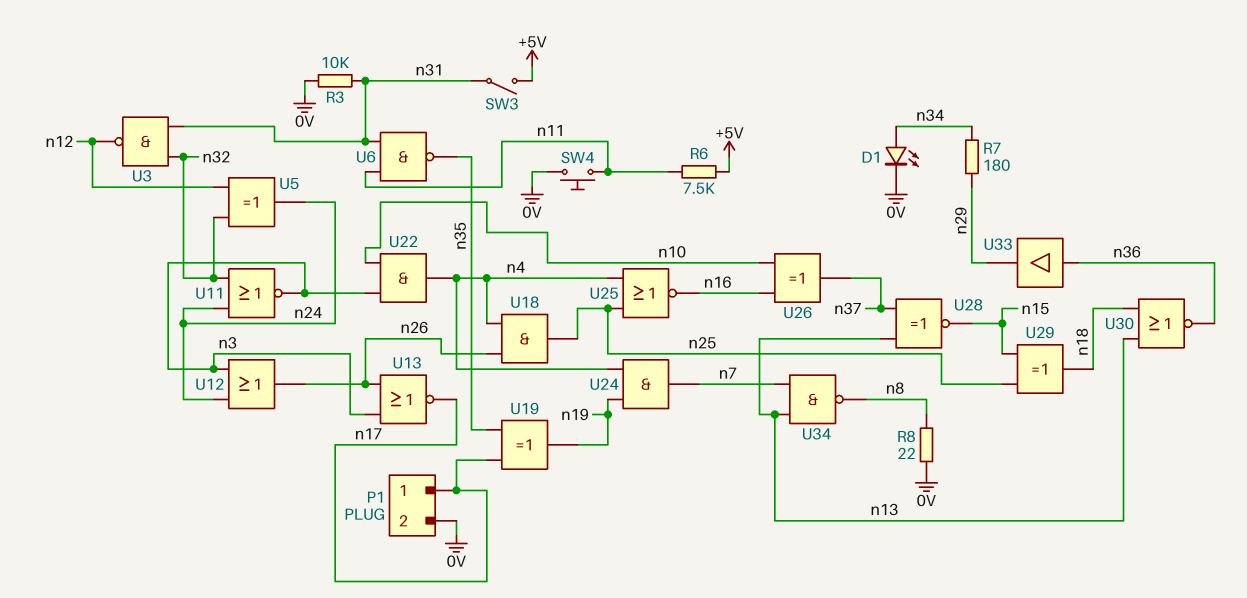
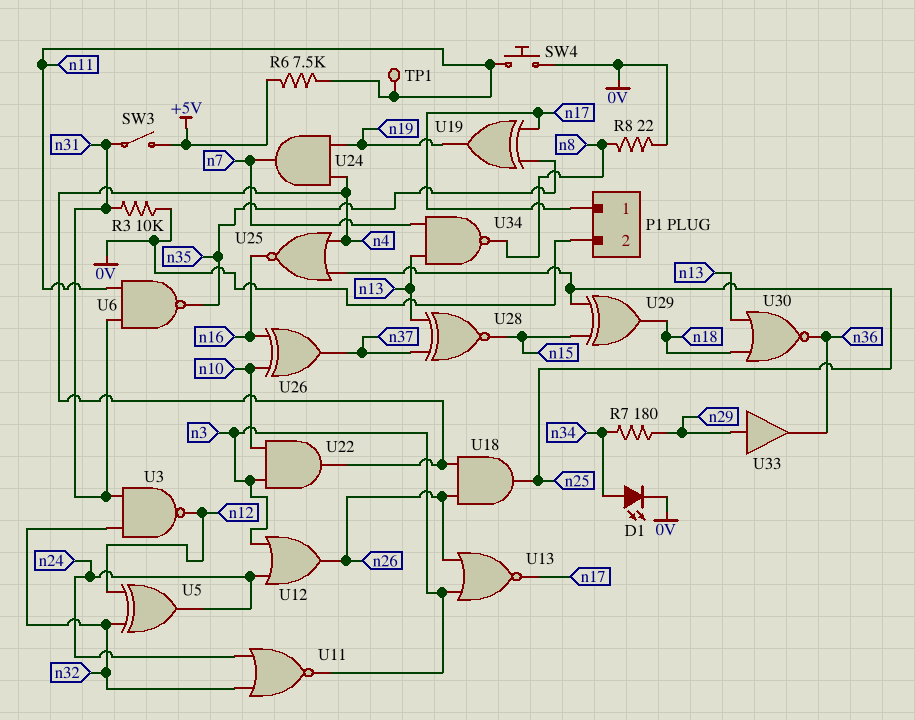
TP1: none -> test point (n11)
U33: buffer (in n36, out n29) -> buffer (in n29, out n36)

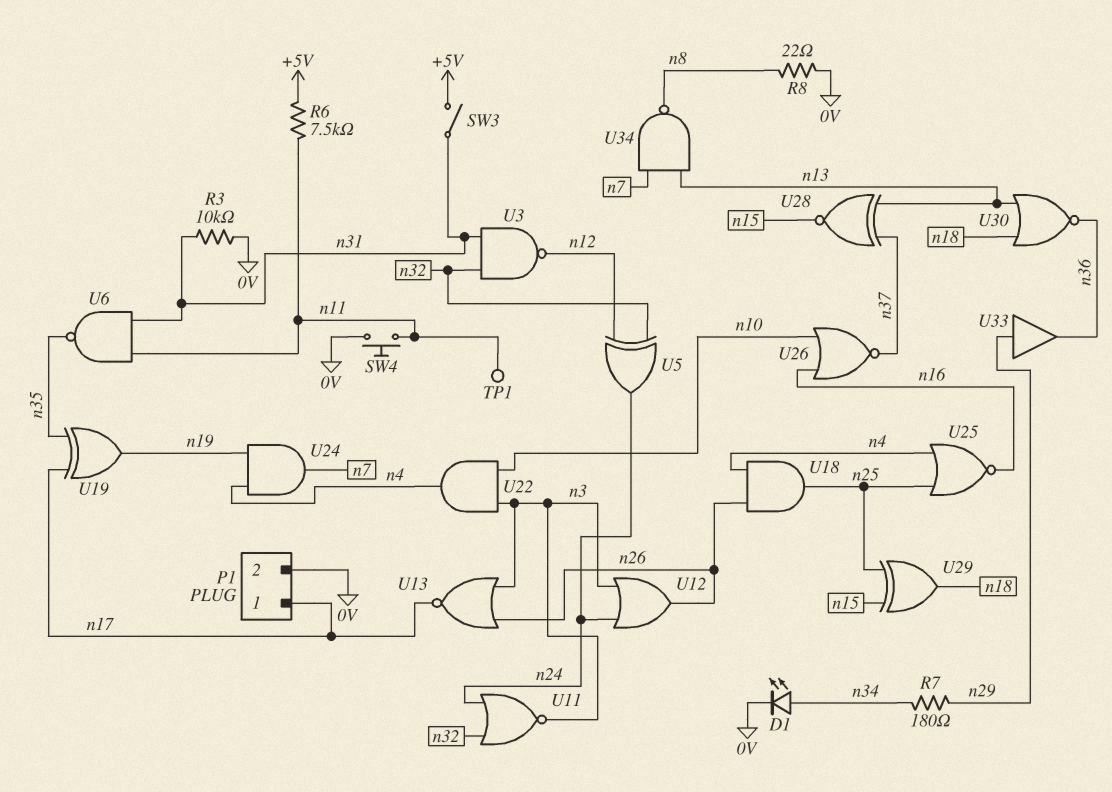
U26: XOR (in n10, in n16, out n37) -> NOR (in n10, in n16, out n37)

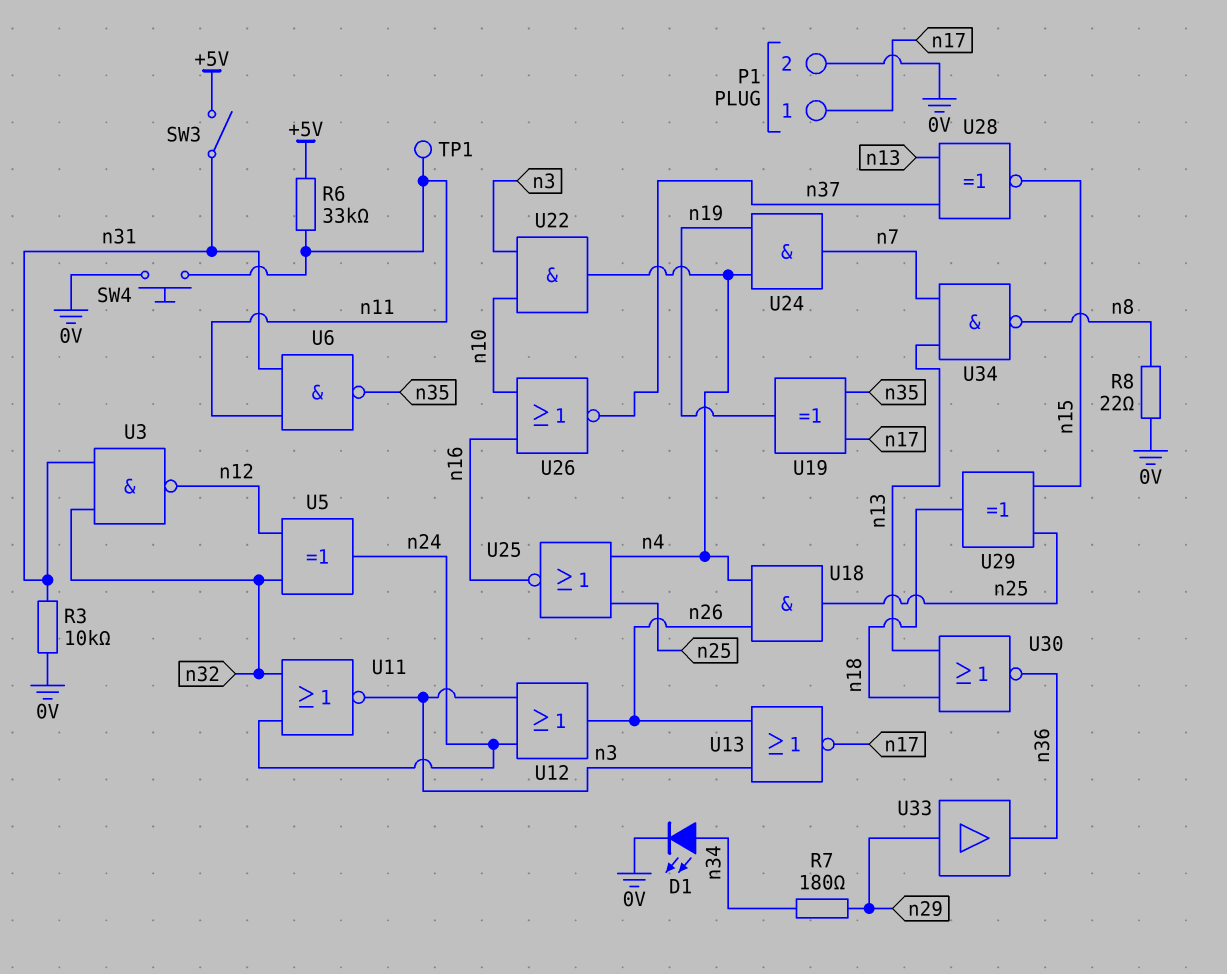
R6: 7.5k (+5V, n11) -> 33k (+5V, n11)

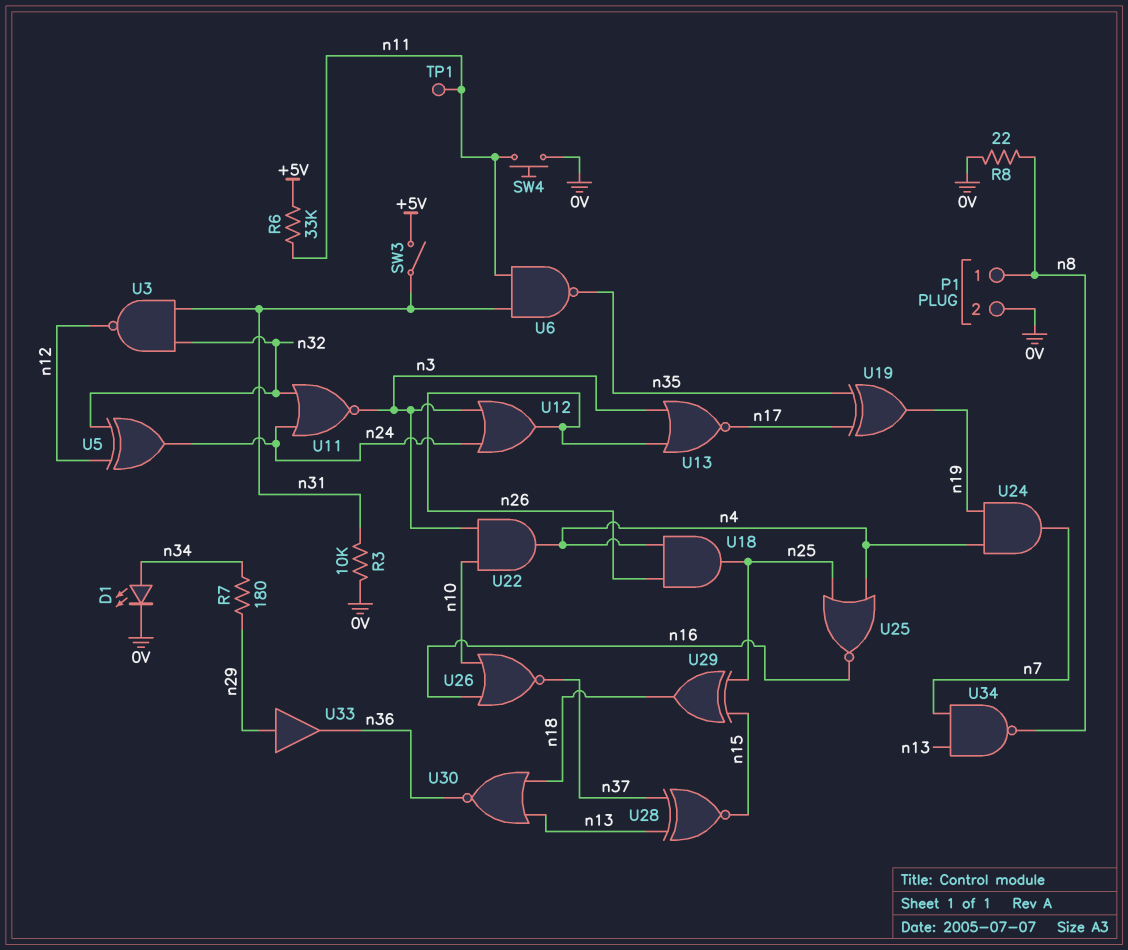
P1 pin 1: n17 -> n8

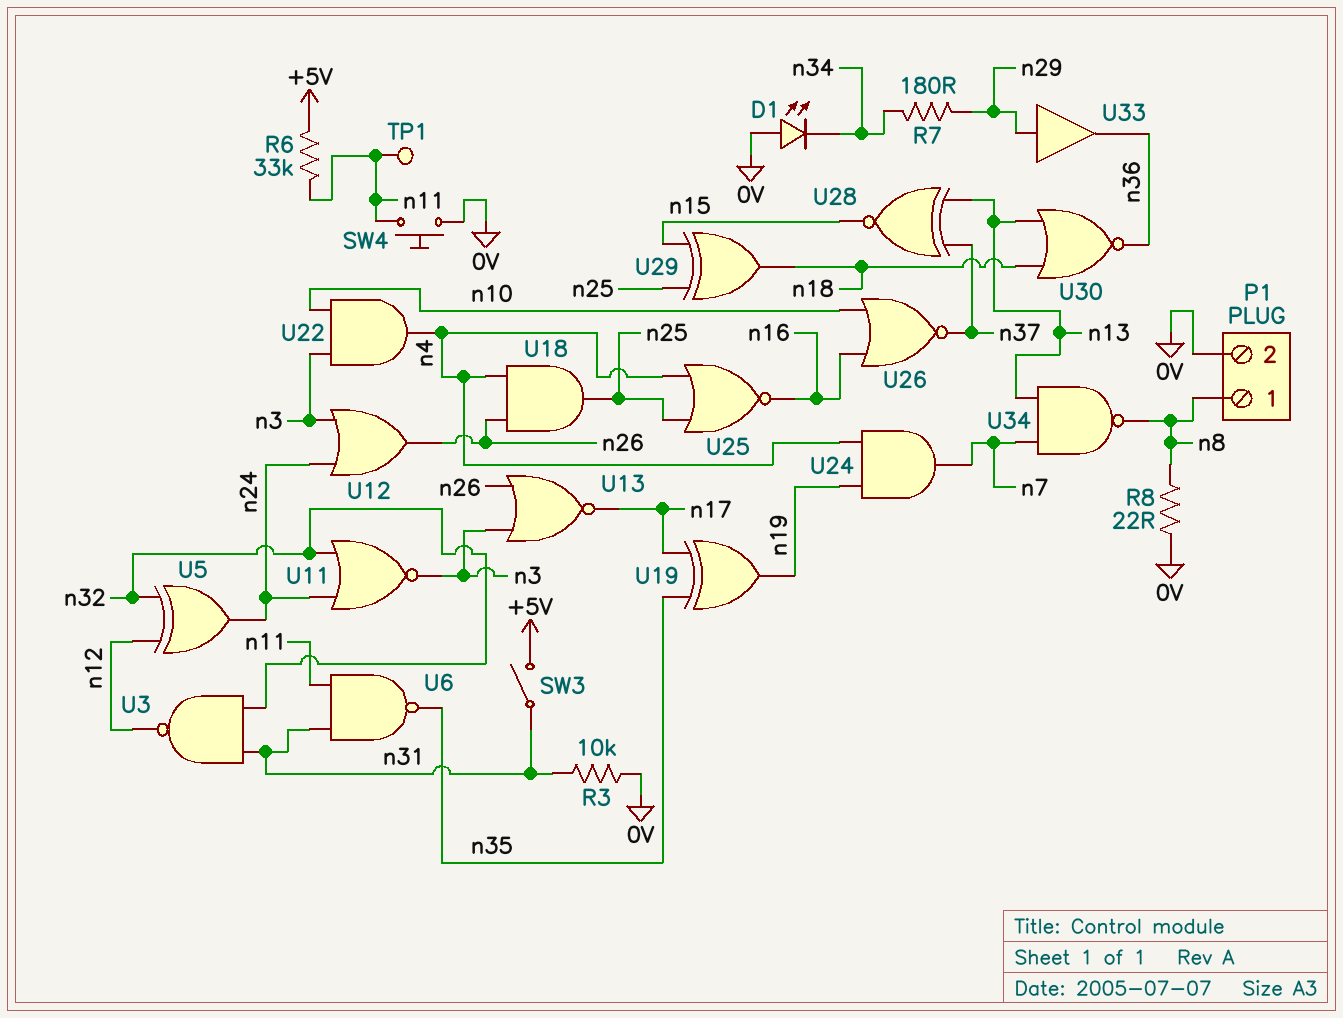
D1: LED (A n34, K 0V) -> LED (A 0V, K n34)

